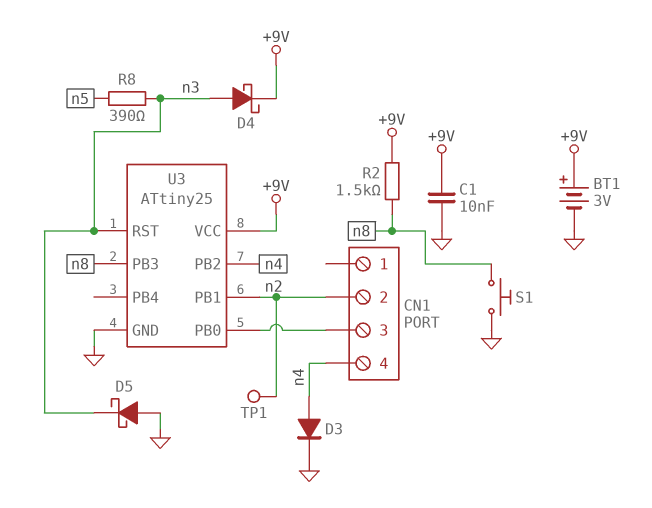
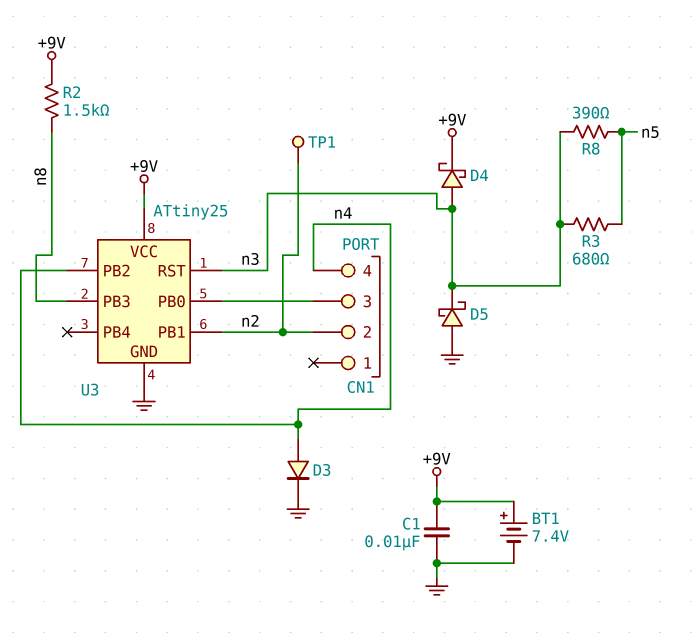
BT1: 3V (plus +9V, minus GND) -> 7.4V (plus +9V, minus GND)
R3: none -> 680 (n3, n5)
S1: button (GND, n8) -> none

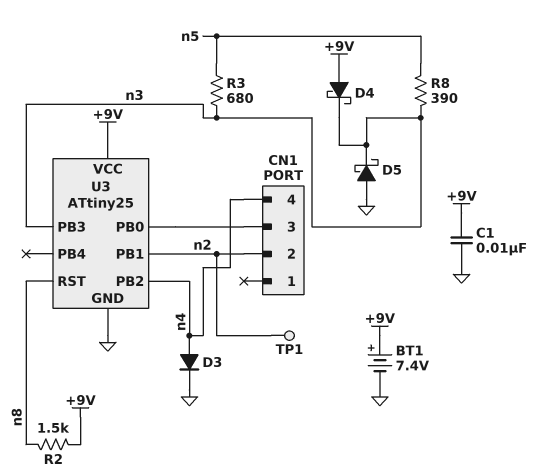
D4: schottky (A n3, K +9V) -> schottky (A +9V, K n3)
U3 pin PB3: n8 -> n3
U3 pin RST: n3 -> n8

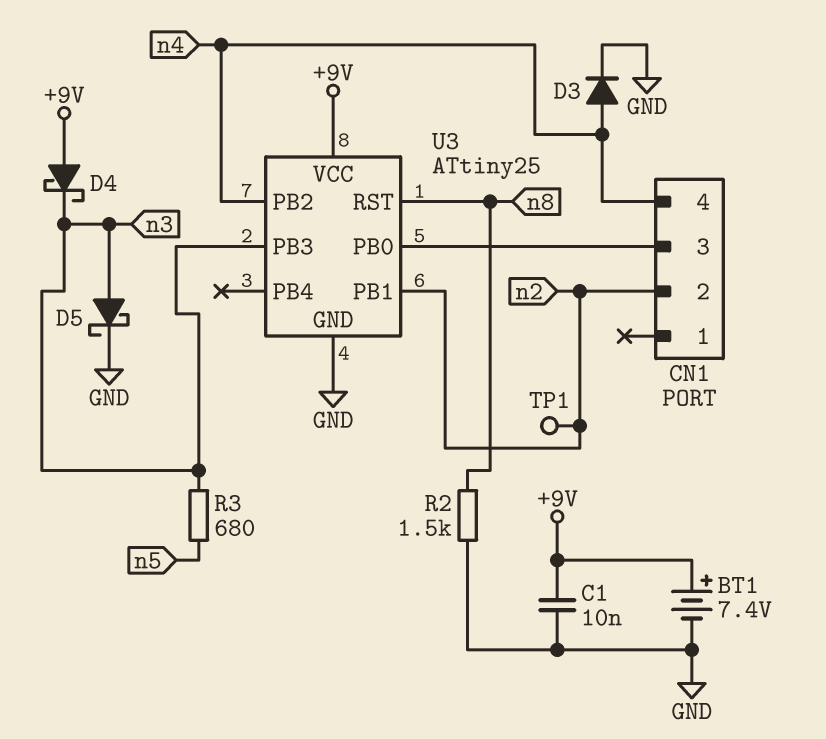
D5: schottky (A GND, K n3) -> schottky (A n3, K GND)
R2: 1.5k (+9V, n8) -> 1.5k (GND, n8)
R8: 390 (n3, n5) -> none

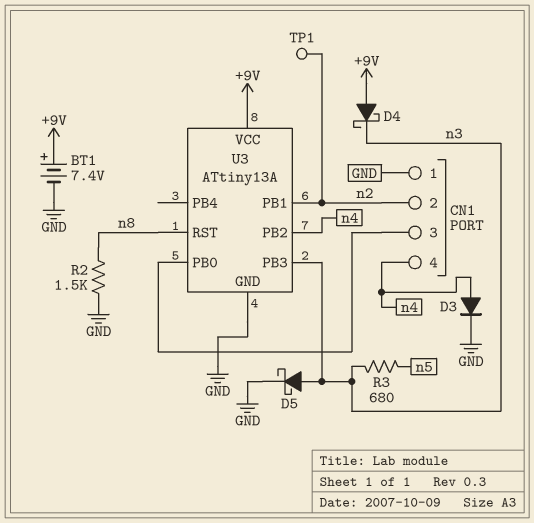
C1: 10nF (+9V, GND) -> none
CN1 pin 1: none -> GND
U3: ATtiny25 -> ATtiny13A

